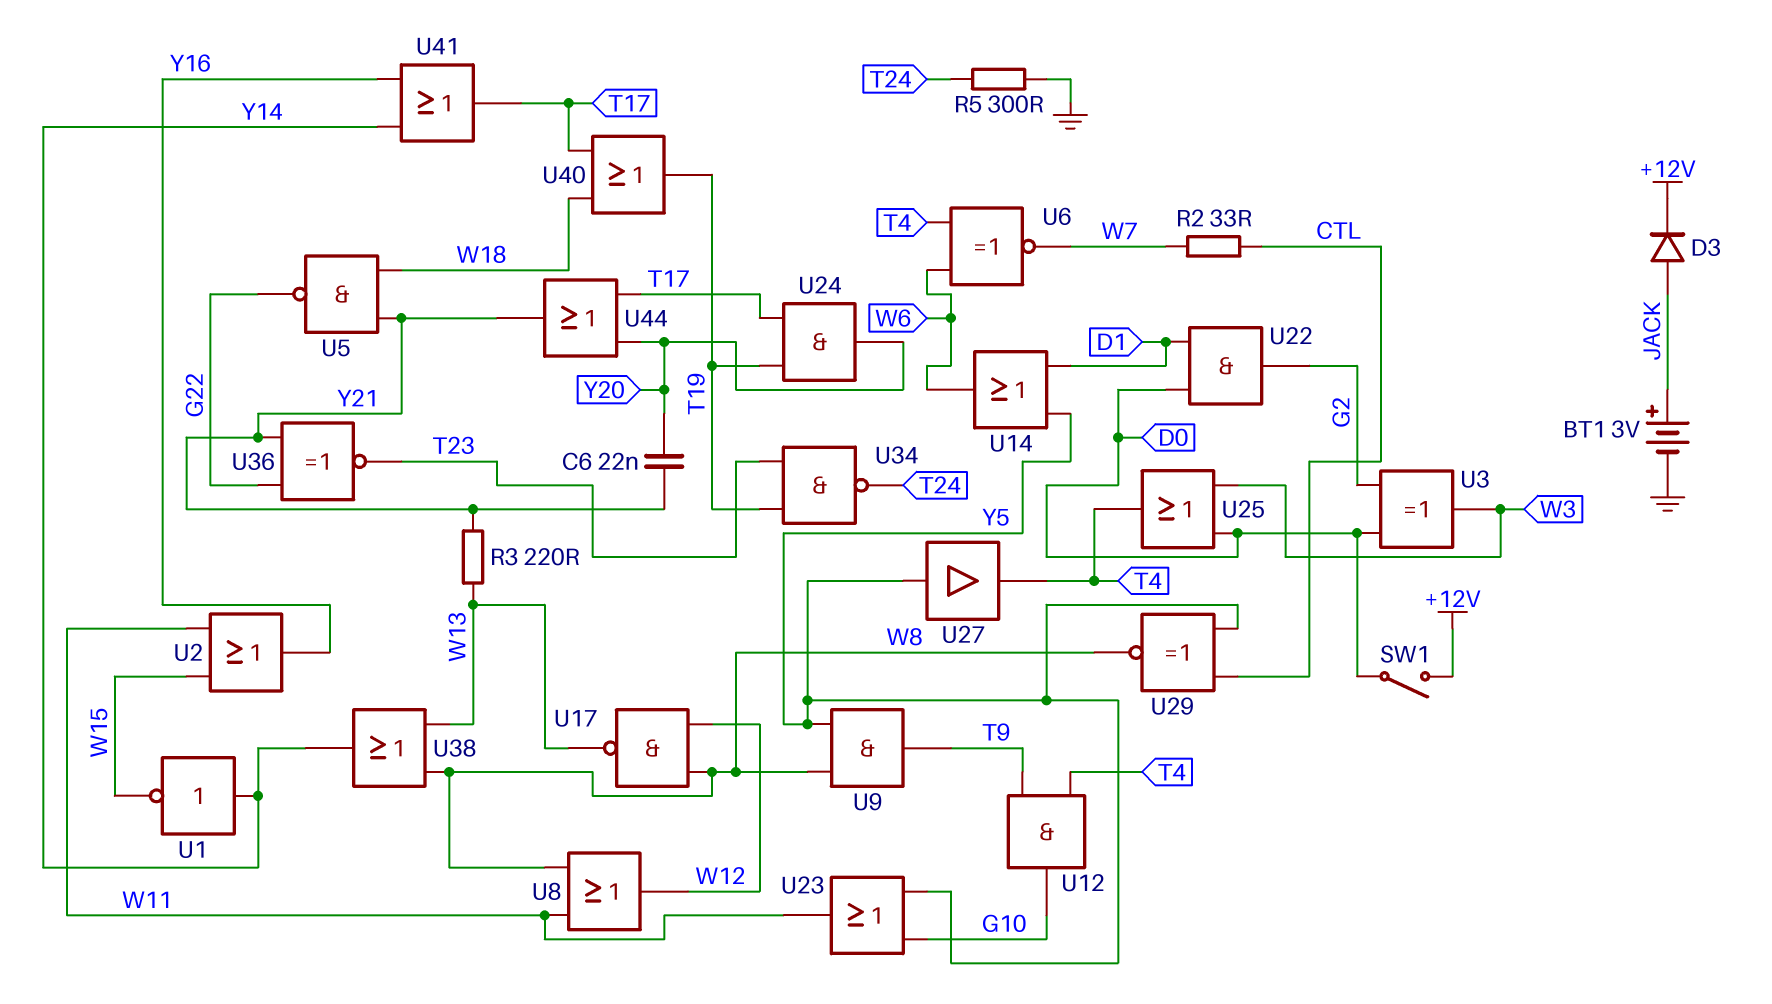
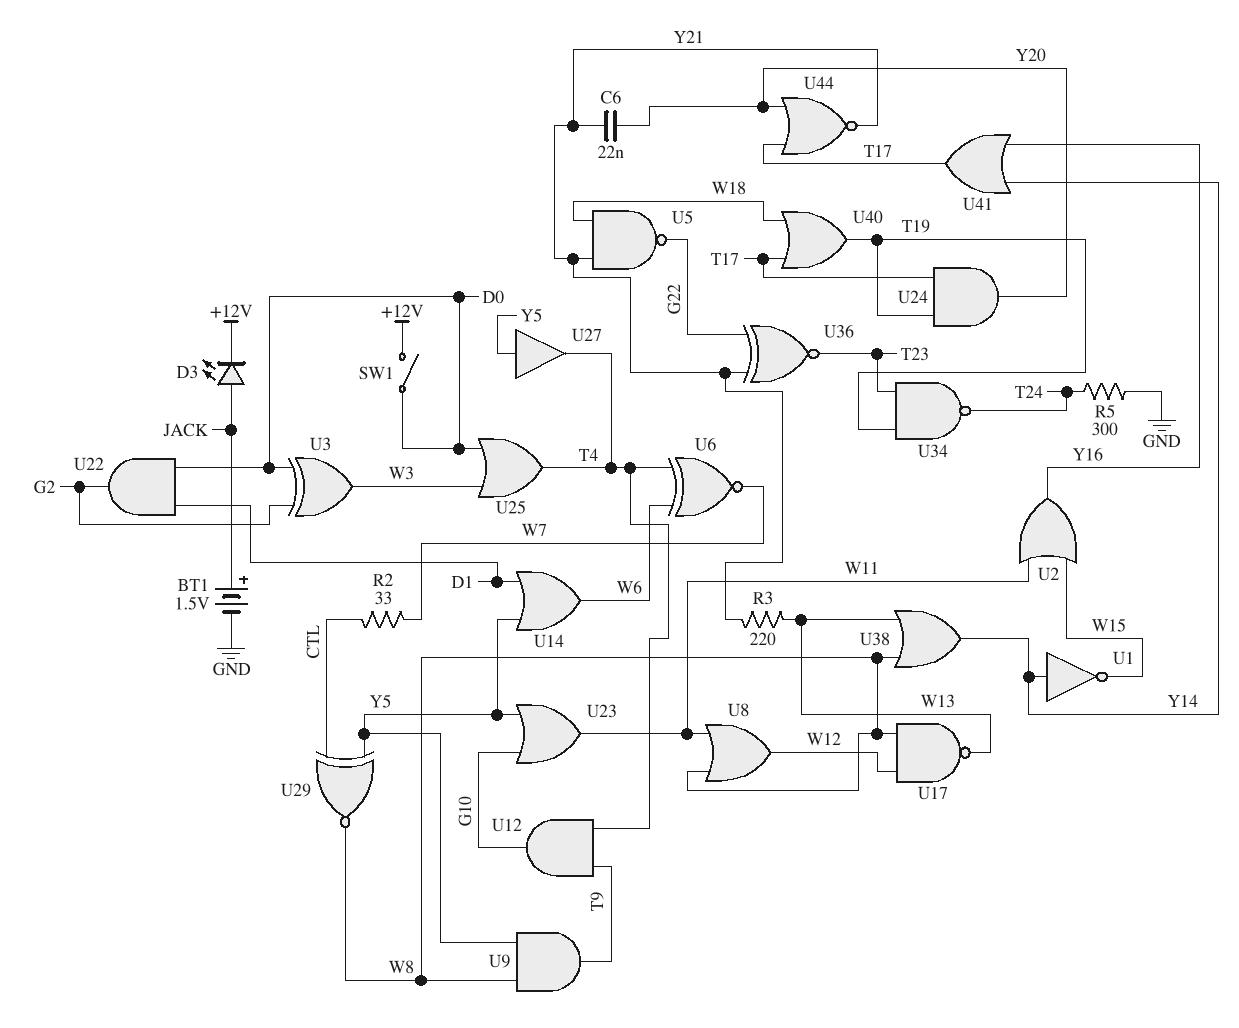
BT1: 3V (plus JACK, minus GND) -> 1.5V (plus JACK, minus GND)
D3: diode (A JACK, K +12V) -> LED (A JACK, K +12V)
U44: OR (in T17, in Y20, out Y21) -> NOR (in T17, in Y20, out Y21)

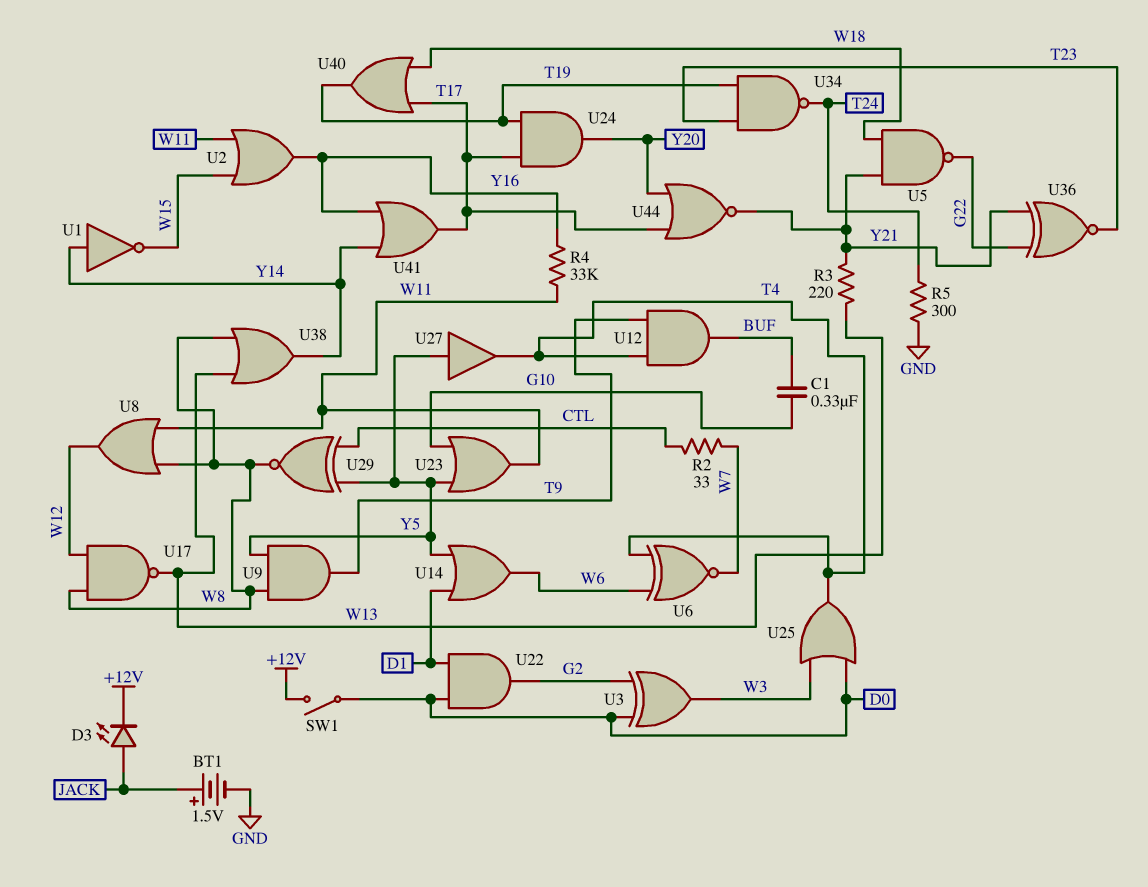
C1: none -> 330nF (BUF, G10)
C6: 22nF (Y20, Y21) -> none
R4: none -> 33k (W11, Y16)
U12: AND (in T4, in T9, out G10) -> AND (in T4, in T9, out BUF)

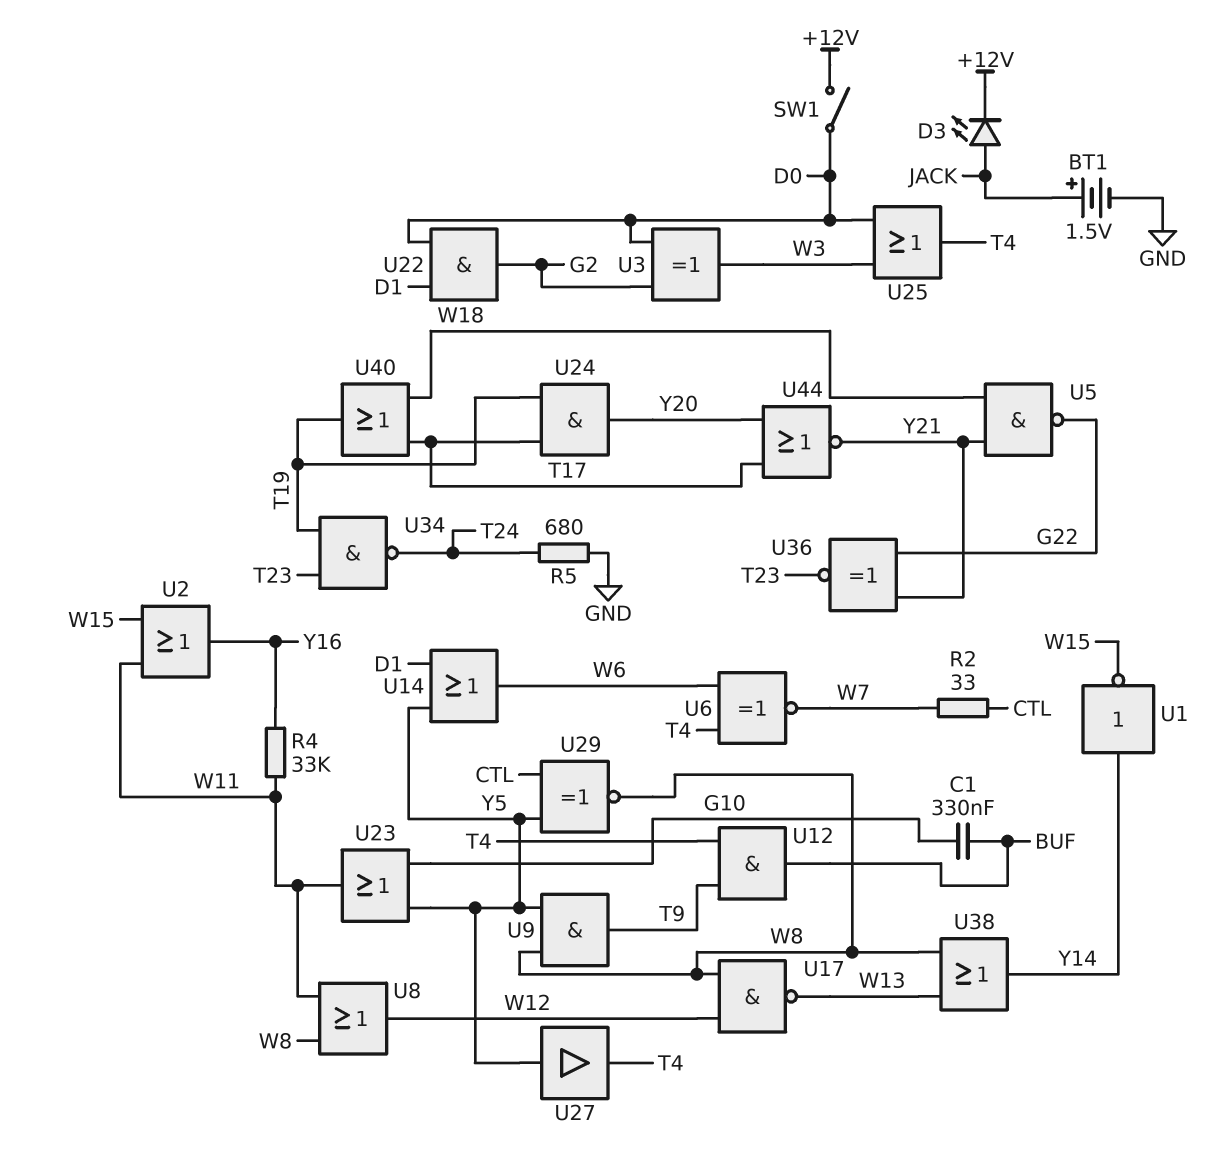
R3: 220 (W13, Y21) -> none
R5: 300 (GND, T24) -> 680 (GND, T24)
U41: OR (in Y14, in Y16, out T17) -> none

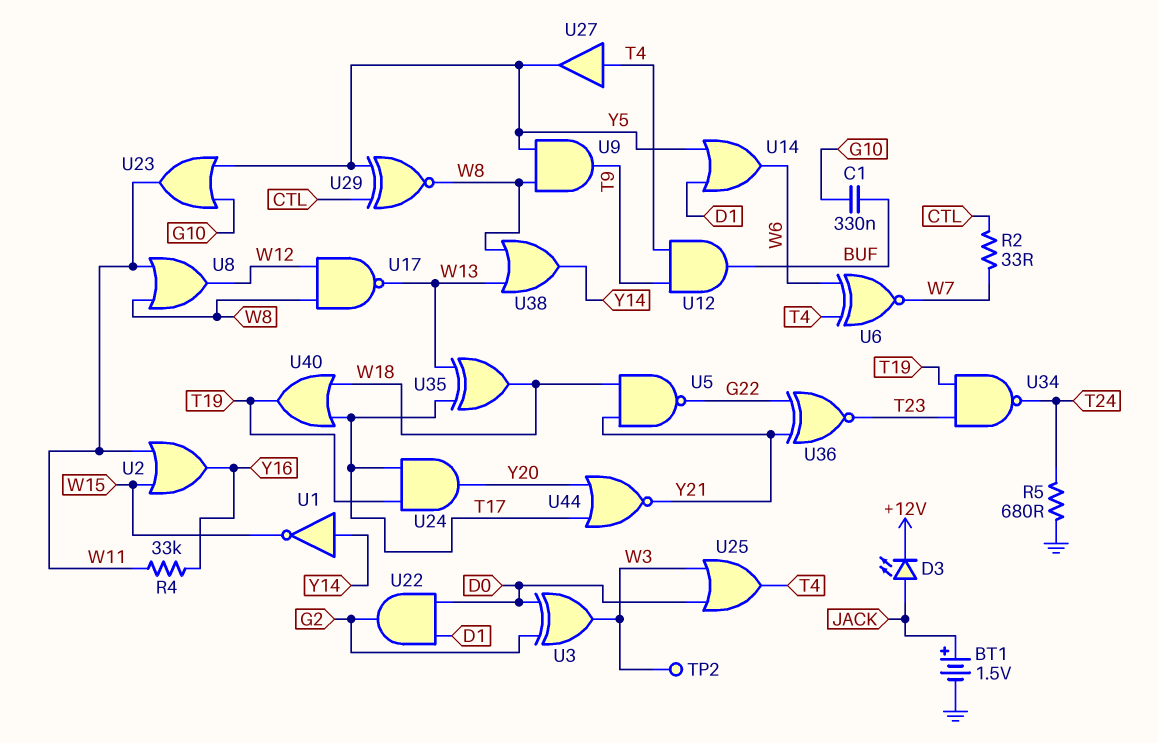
SW1: switch (+12V, D0) -> none
TP2: none -> test point (W3)
U27: buffer (in Y5, out T4) -> buffer (in T4, out Y5)
U35: none -> XOR (in T17, in W13, out W18)

